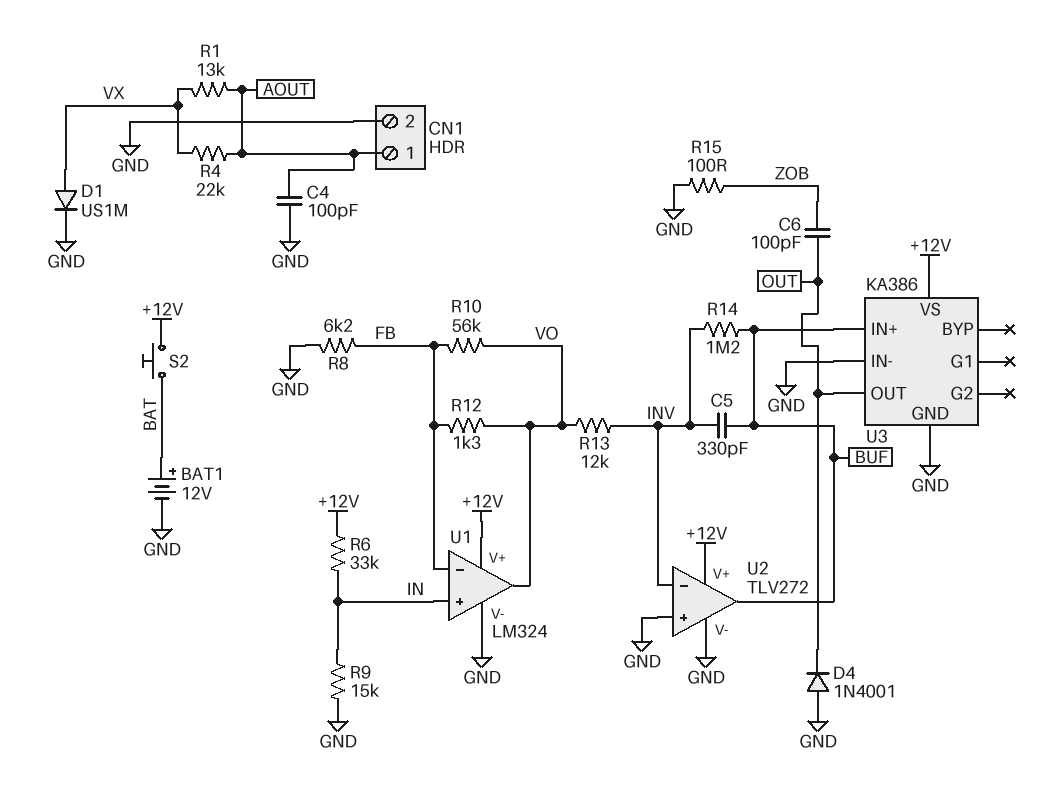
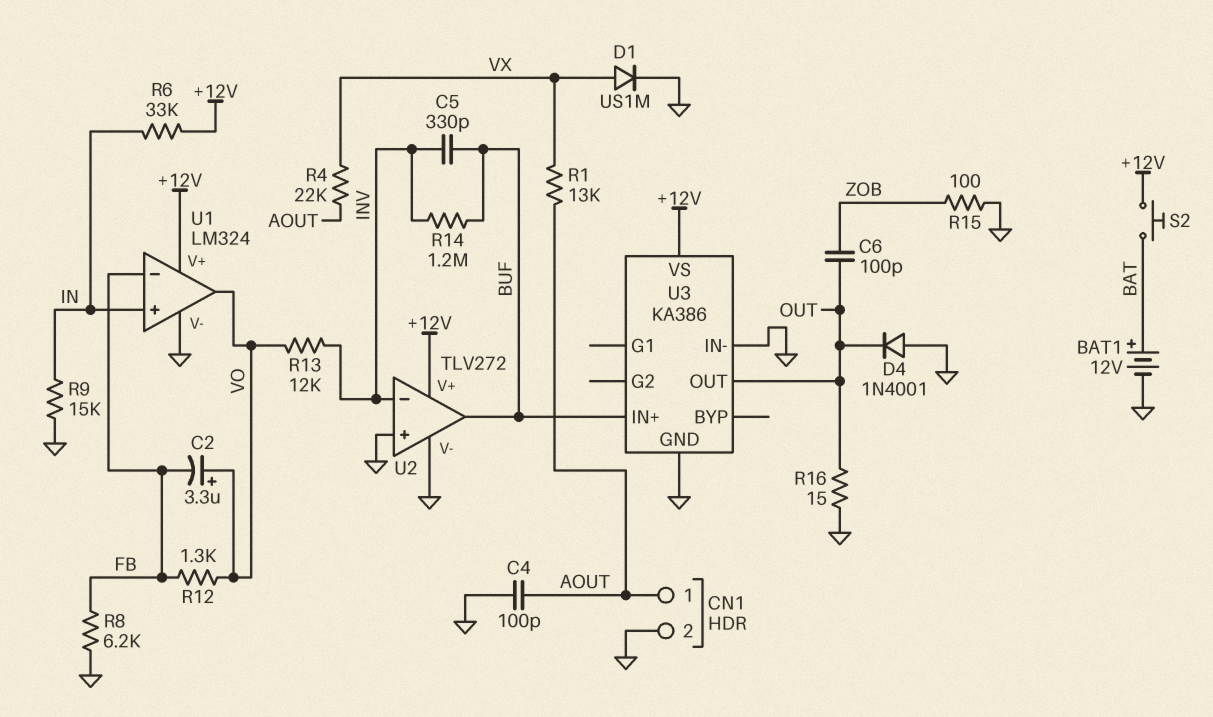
C2: none -> 3.3uF (plus VO, minus FB)
R10: 56k (FB, VO) -> none
R16: none -> 15 (GND, OUT)

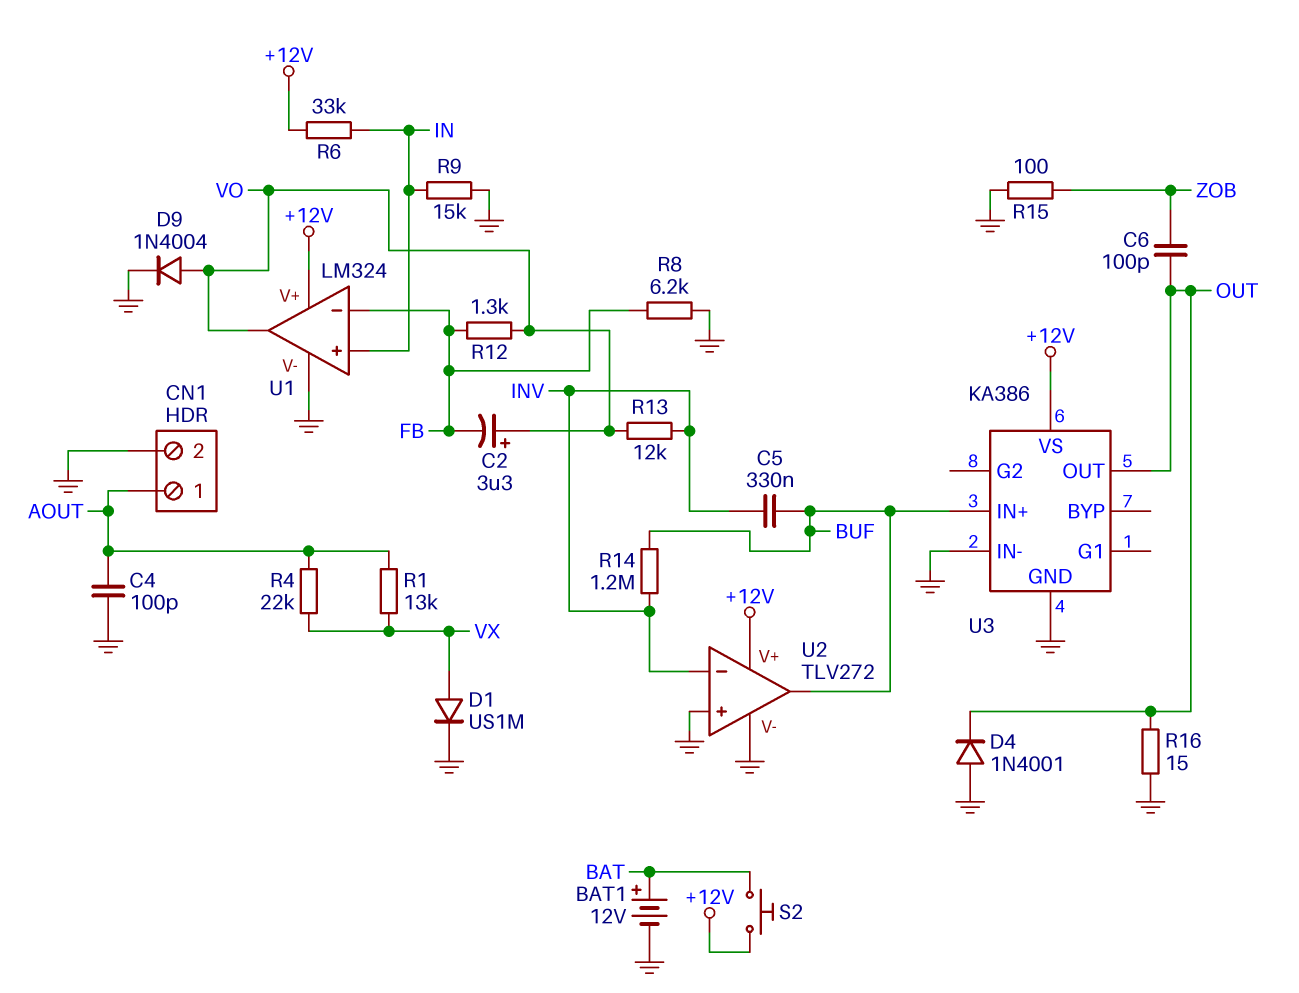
C5: 330pF (BUF, INV) -> 330nF (BUF, INV)
D9: none -> diode 1N4004 (A VO, K GND)

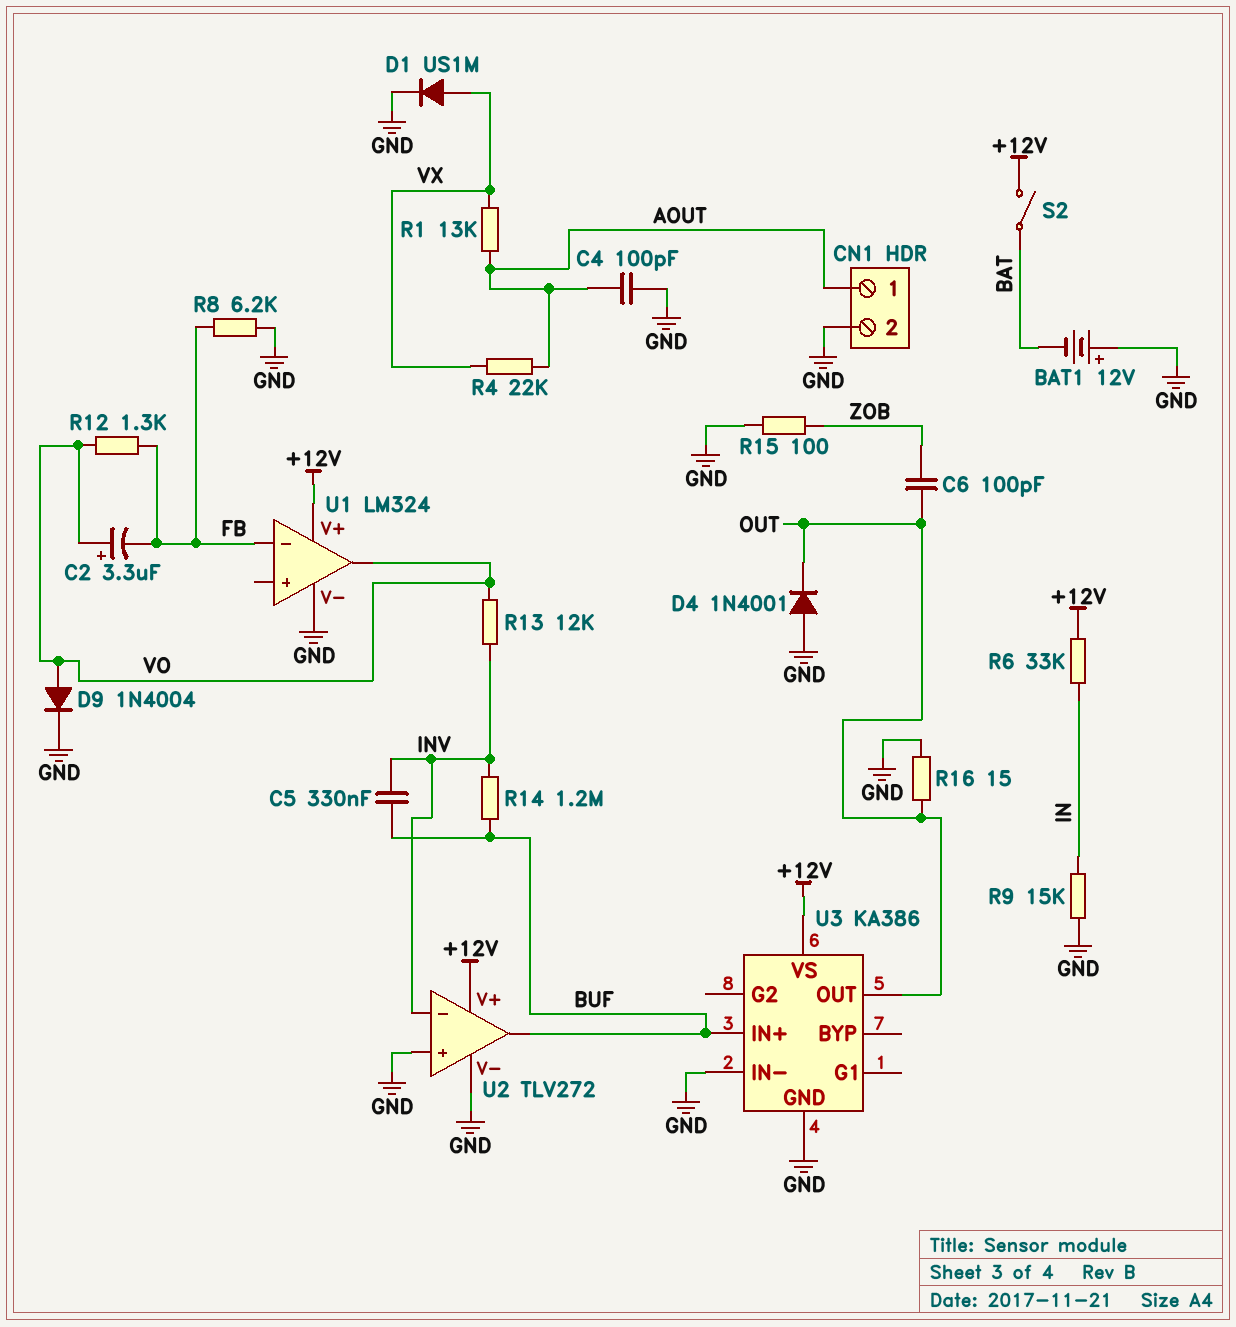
BAT1: 12V (plus BAT, minus GND) -> 12V (plus GND, minus BAT)
S2: button (+12V, BAT) -> switch (+12V, BAT)
U1 pin in+: IN -> none

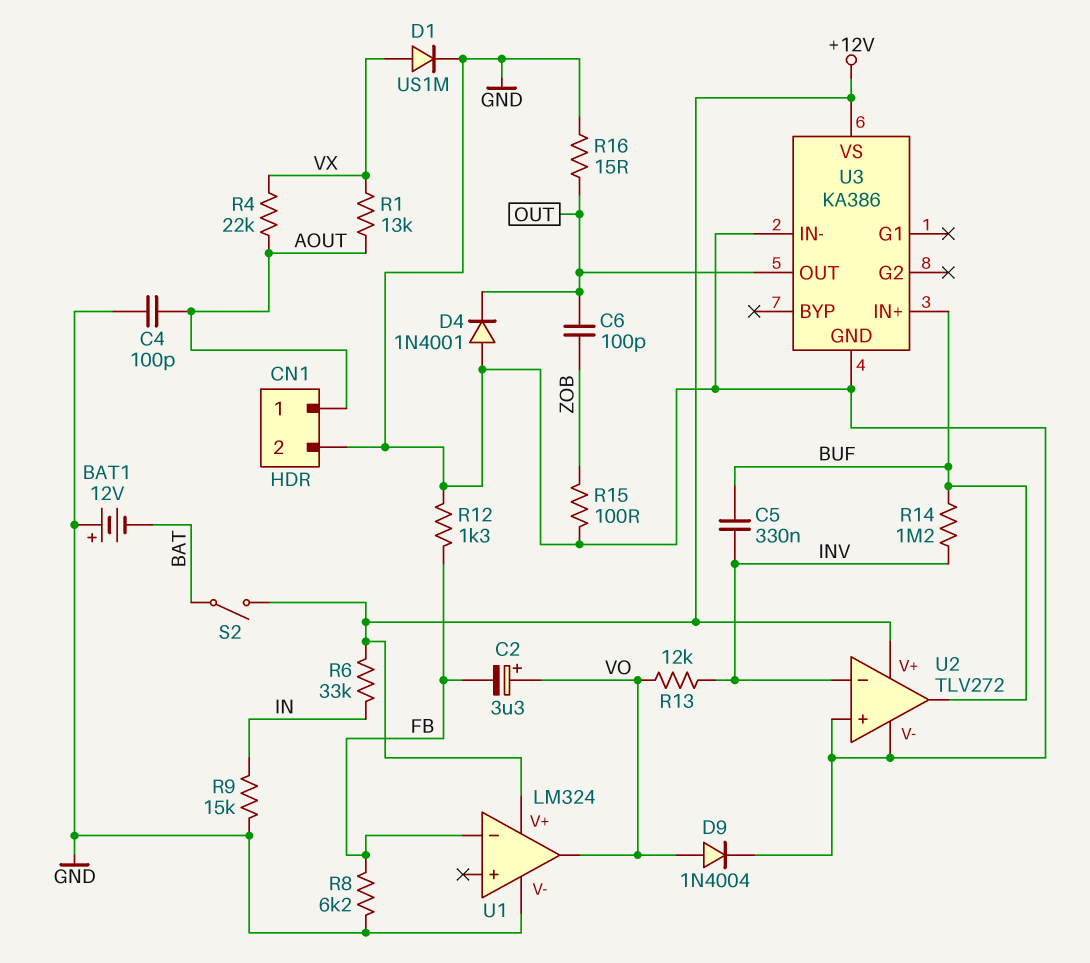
R12: 1.3k (FB, VO) -> 1.3k (FB, GND)

